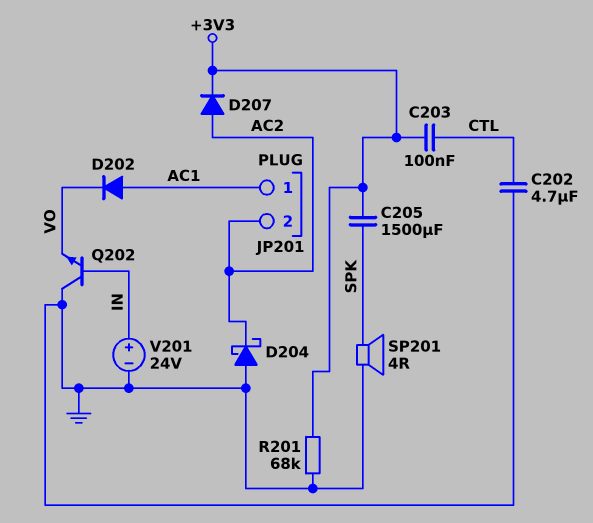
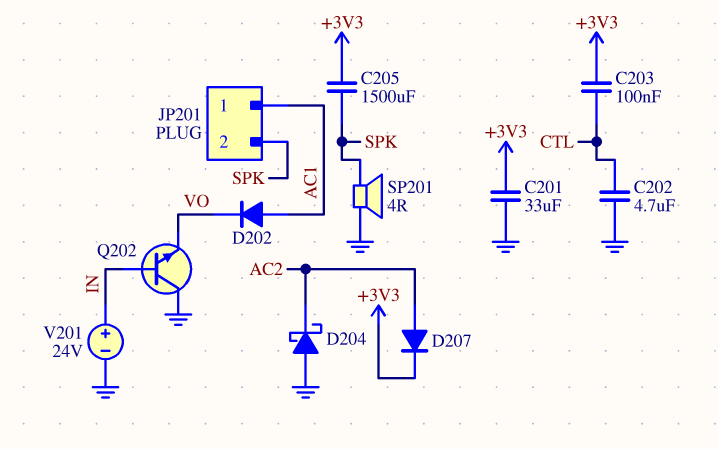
C201: none -> 33uF (+3V3, GND)
JP201 pin 2: AC2 -> SPK
R201: 68k (+3V3, GND) -> none

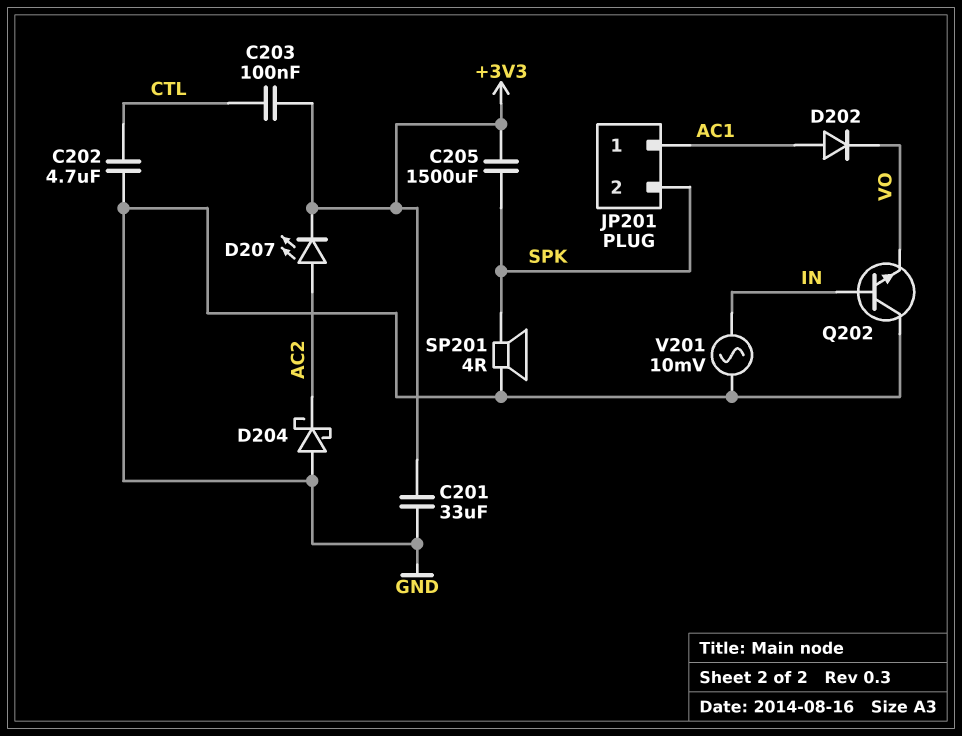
D207: diode (A AC2, K +3V3) -> LED (A AC2, K +3V3)
V201: 24V (plus IN, minus GND) -> AC 10mV (GND, IN)

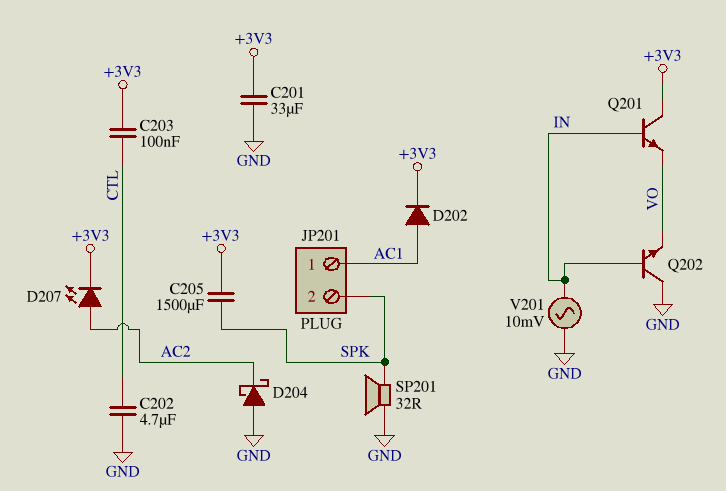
D202: diode (A AC1, K VO) -> diode (A AC1, K +3V3)
Q201: none -> NPN (B IN, C +3V3, E VO)
SP201: speaker 4R (GND, SPK) -> speaker 32R (GND, SPK)

